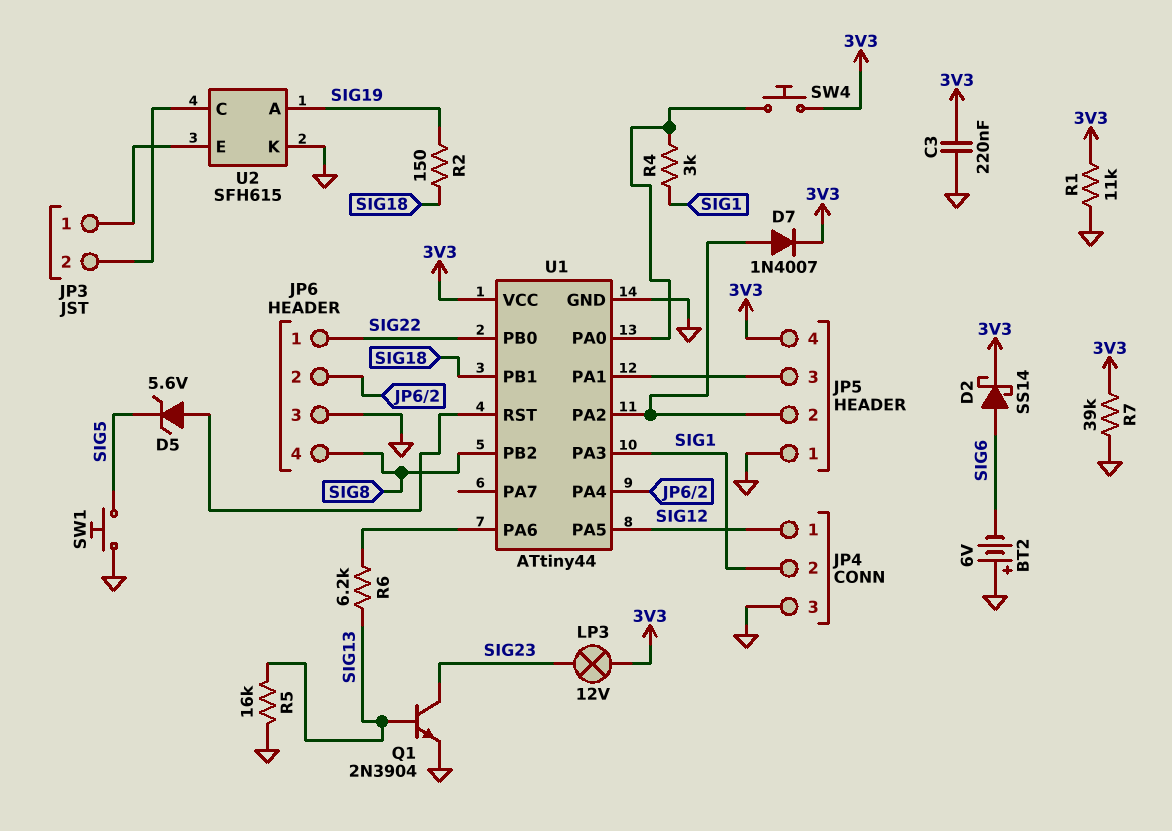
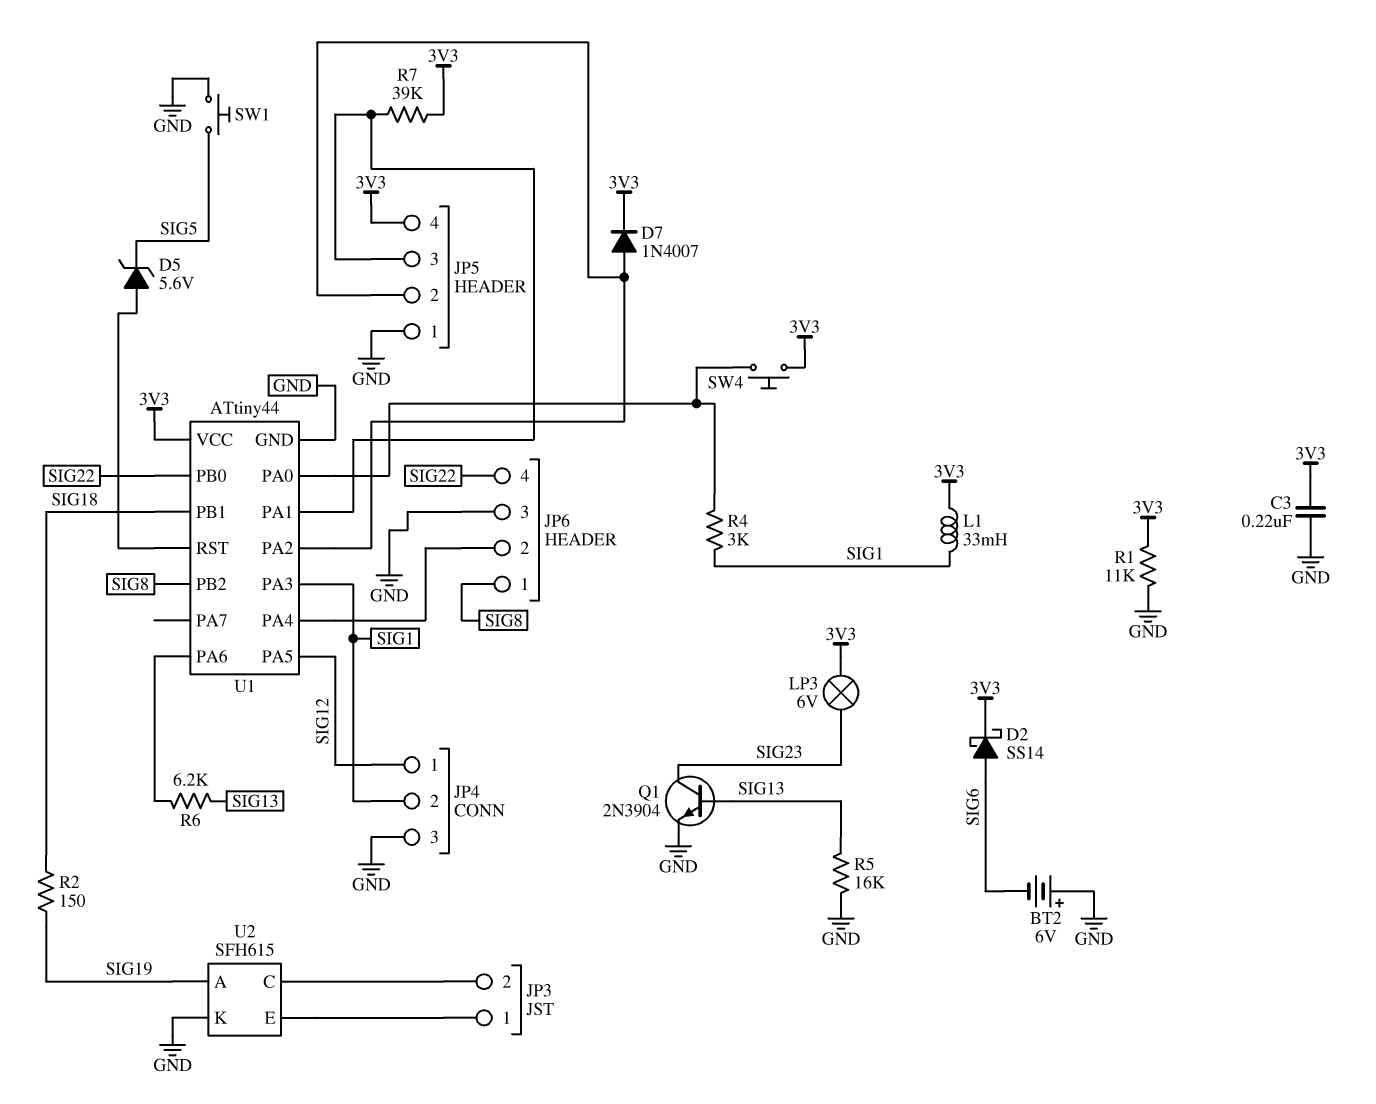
JP6 pin 1: SIG22 -> SIG8
JP6 pin 4: SIG8 -> SIG22
L1: none -> 33mH (3V3, SIG1)
LP3: lamp 12V (3V3, SIG23) -> lamp 6V (3V3, SIG23)
R7: 39k (3V3, GND) -> 39k (3V3, JP5/3)

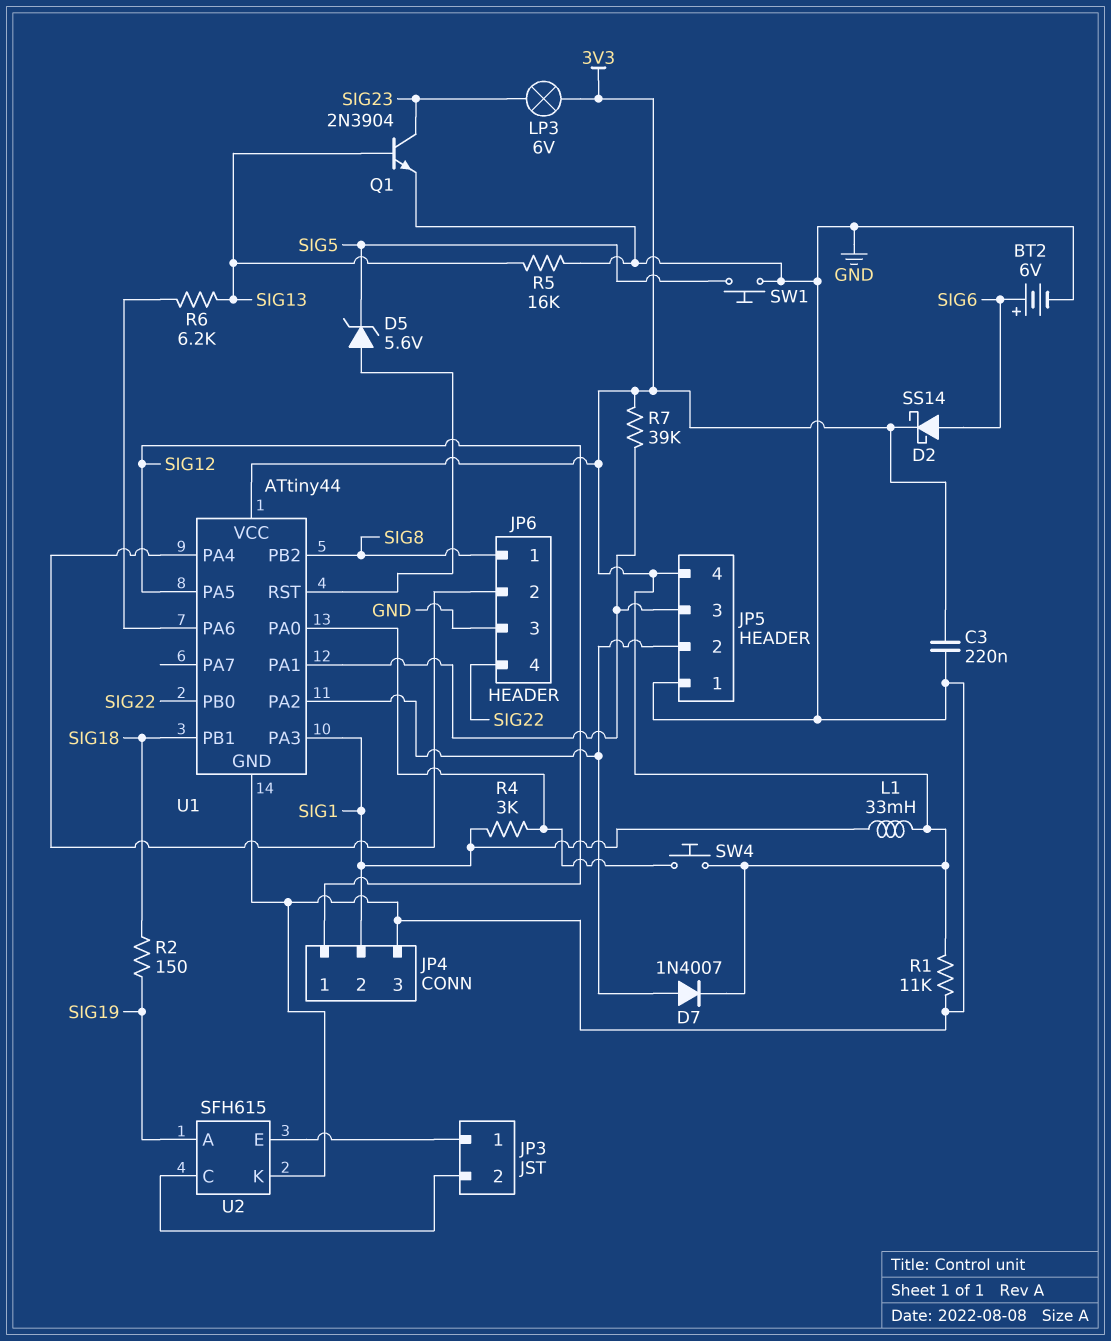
BT2: 6V (plus GND, minus SIG6) -> 6V (plus SIG6, minus GND)

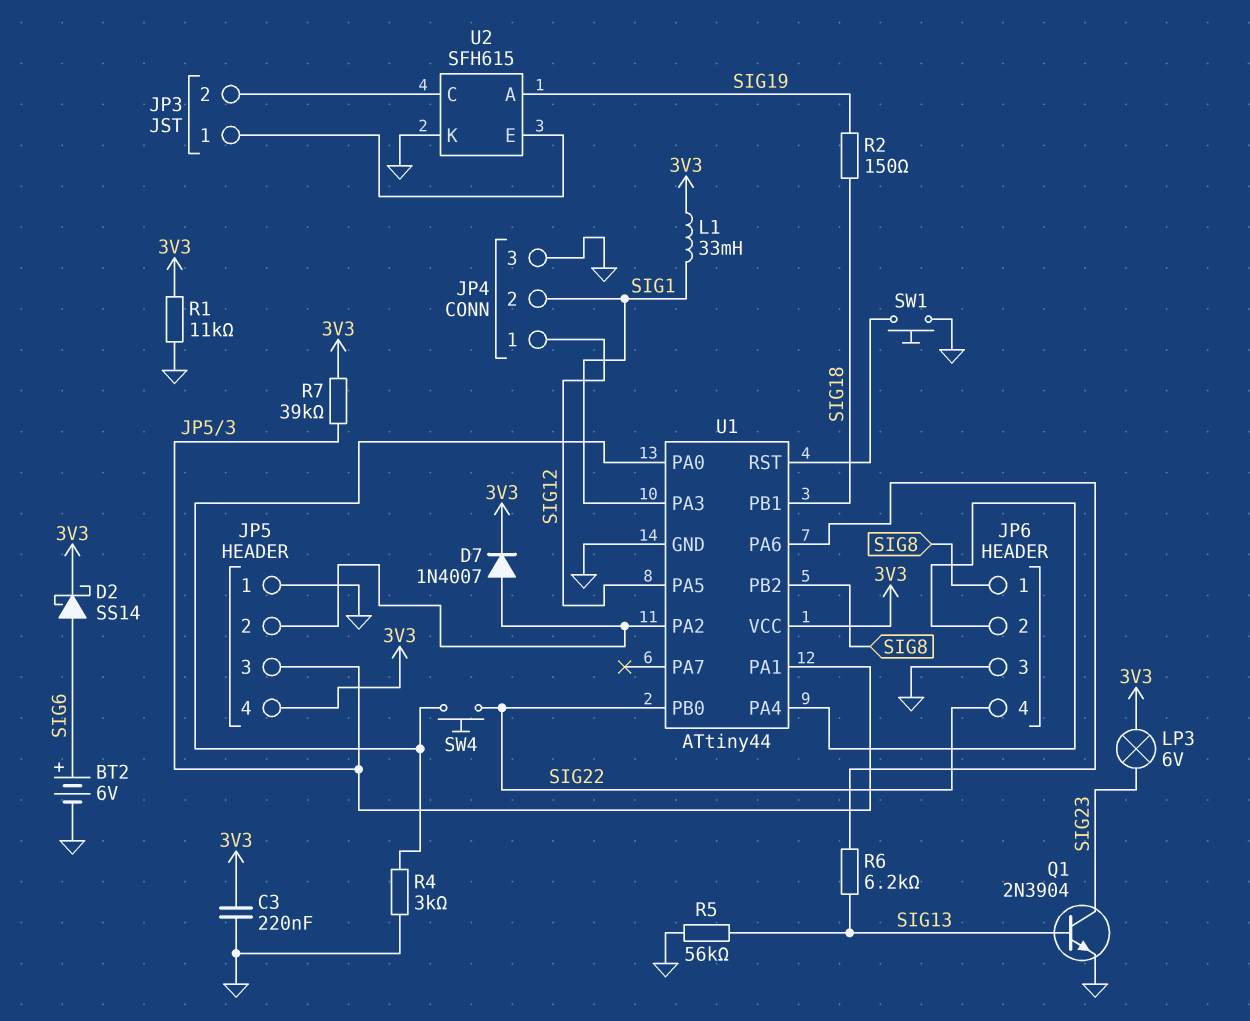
D5: zener 5.6V (A U1/RST, K SIG5) -> none
R4: 3k (SIG1, U1/PA0) -> 3k (GND, U1/PA0)
R5: 16k (GND, SIG13) -> 56k (GND, SIG13)
SW1: button (GND, SIG5) -> button (GND, U1/RST)
SW4: button (3V3, U1/PA0) -> button (SIG22, U1/PA0)

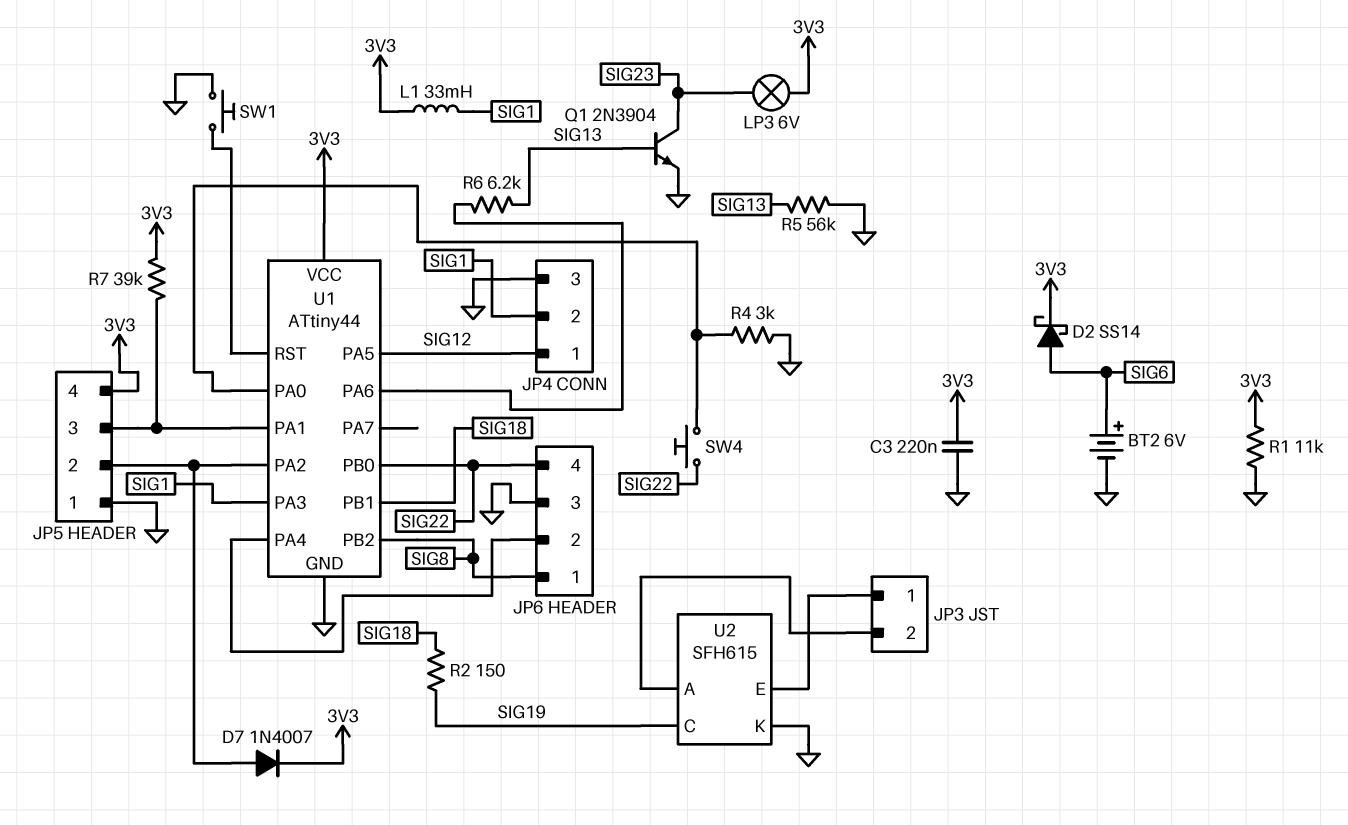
U2 pin A: SIG19 -> JP3/2
U2 pin C: JP3/2 -> SIG19

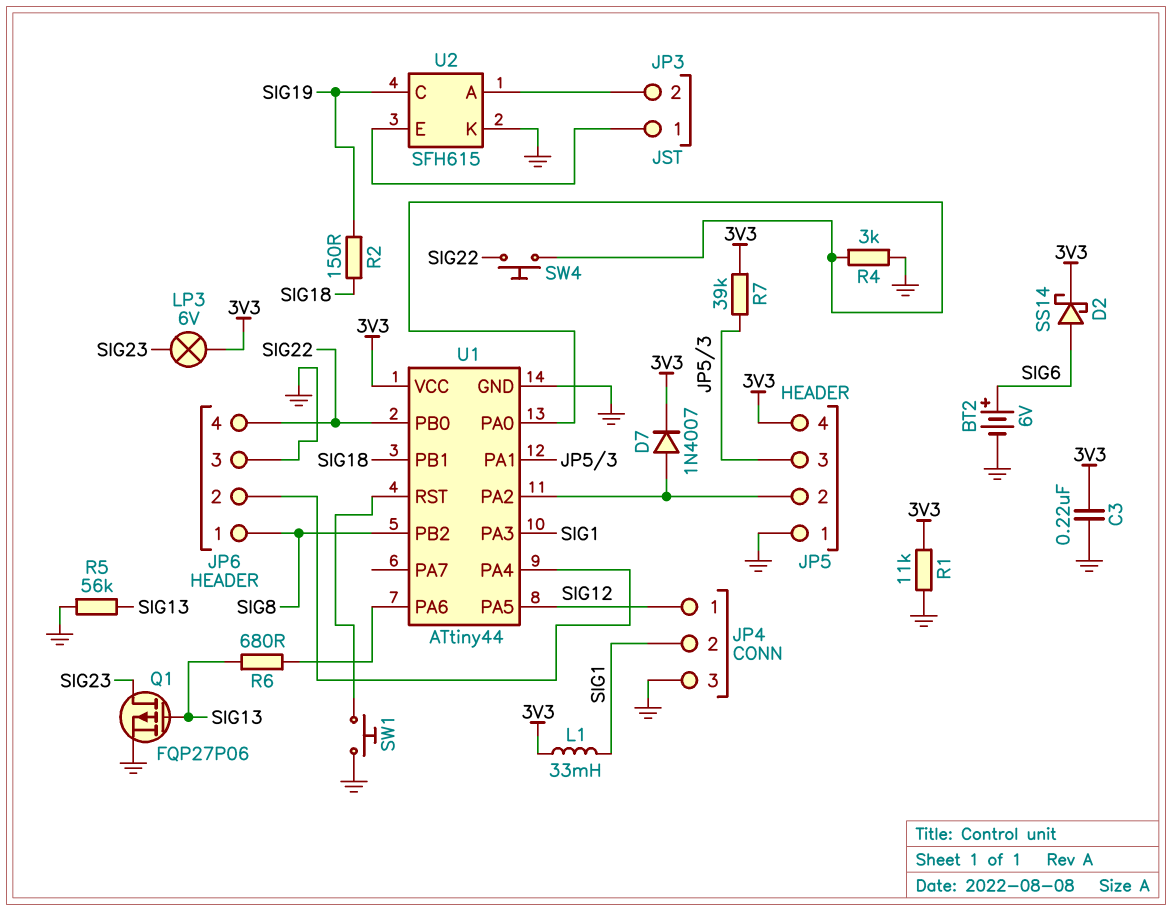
Q1: NPN 2N3904 (B SIG13, C SIG23, E GND) -> PMOS FQP27P06 (G SIG13, D SIG23, S GND)
R6: 6.2k (SIG13, U1/PA6) -> 680 (SIG13, U1/PA6)

